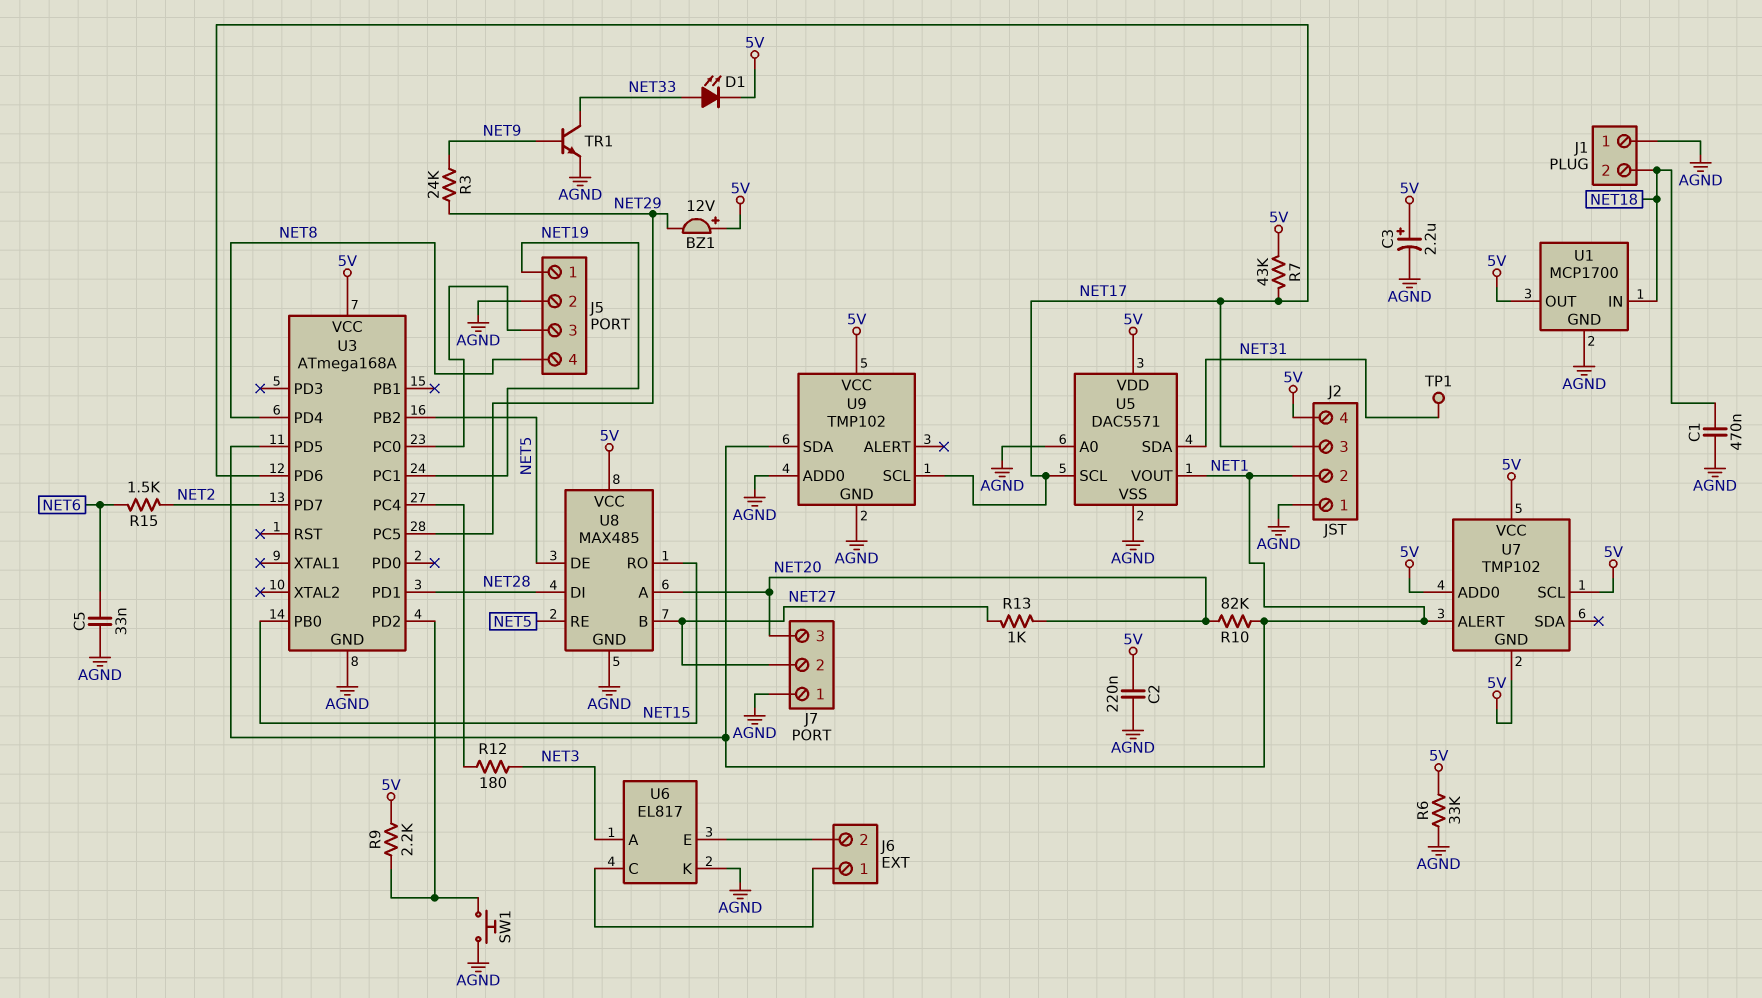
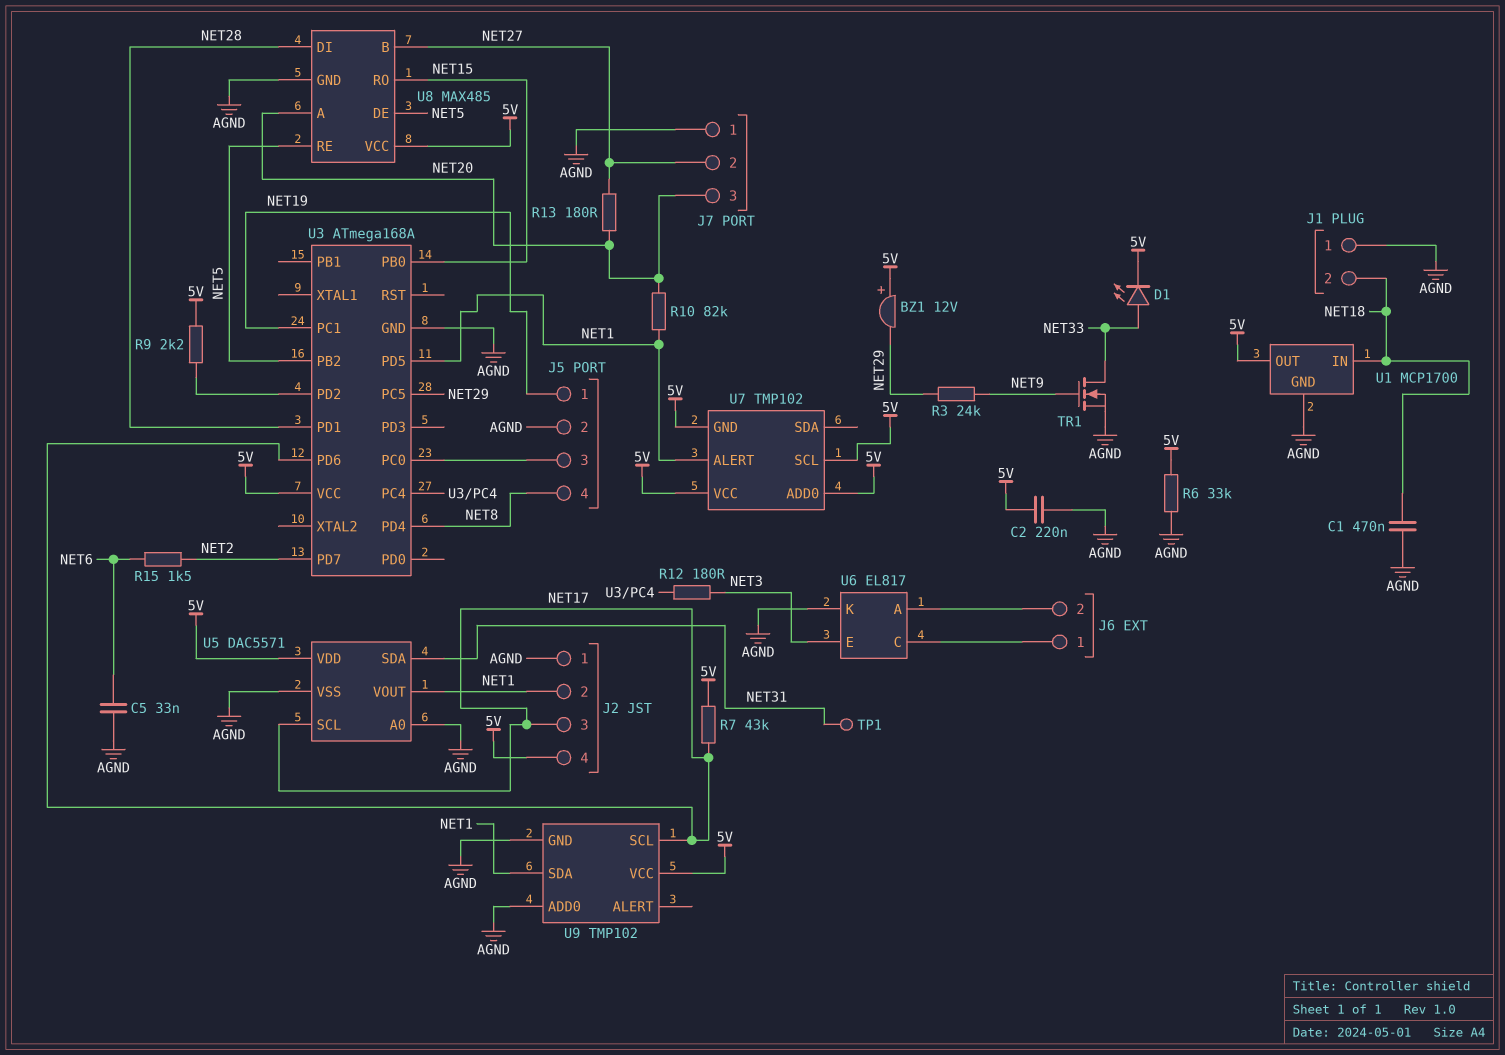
C3: 2.2uF (plus 5V, minus AGND) -> none
R13: 1k (NET20, NET27) -> 180 (NET20, NET27)
SW1: button (AGND, U3/PD2) -> none
TR1: NPN (B NET9, C NET33, E AGND) -> NMOS (G NET9, D NET33, S AGND)
U6 pin A: NET3 -> J6/2
U6 pin E: J6/2 -> NET3

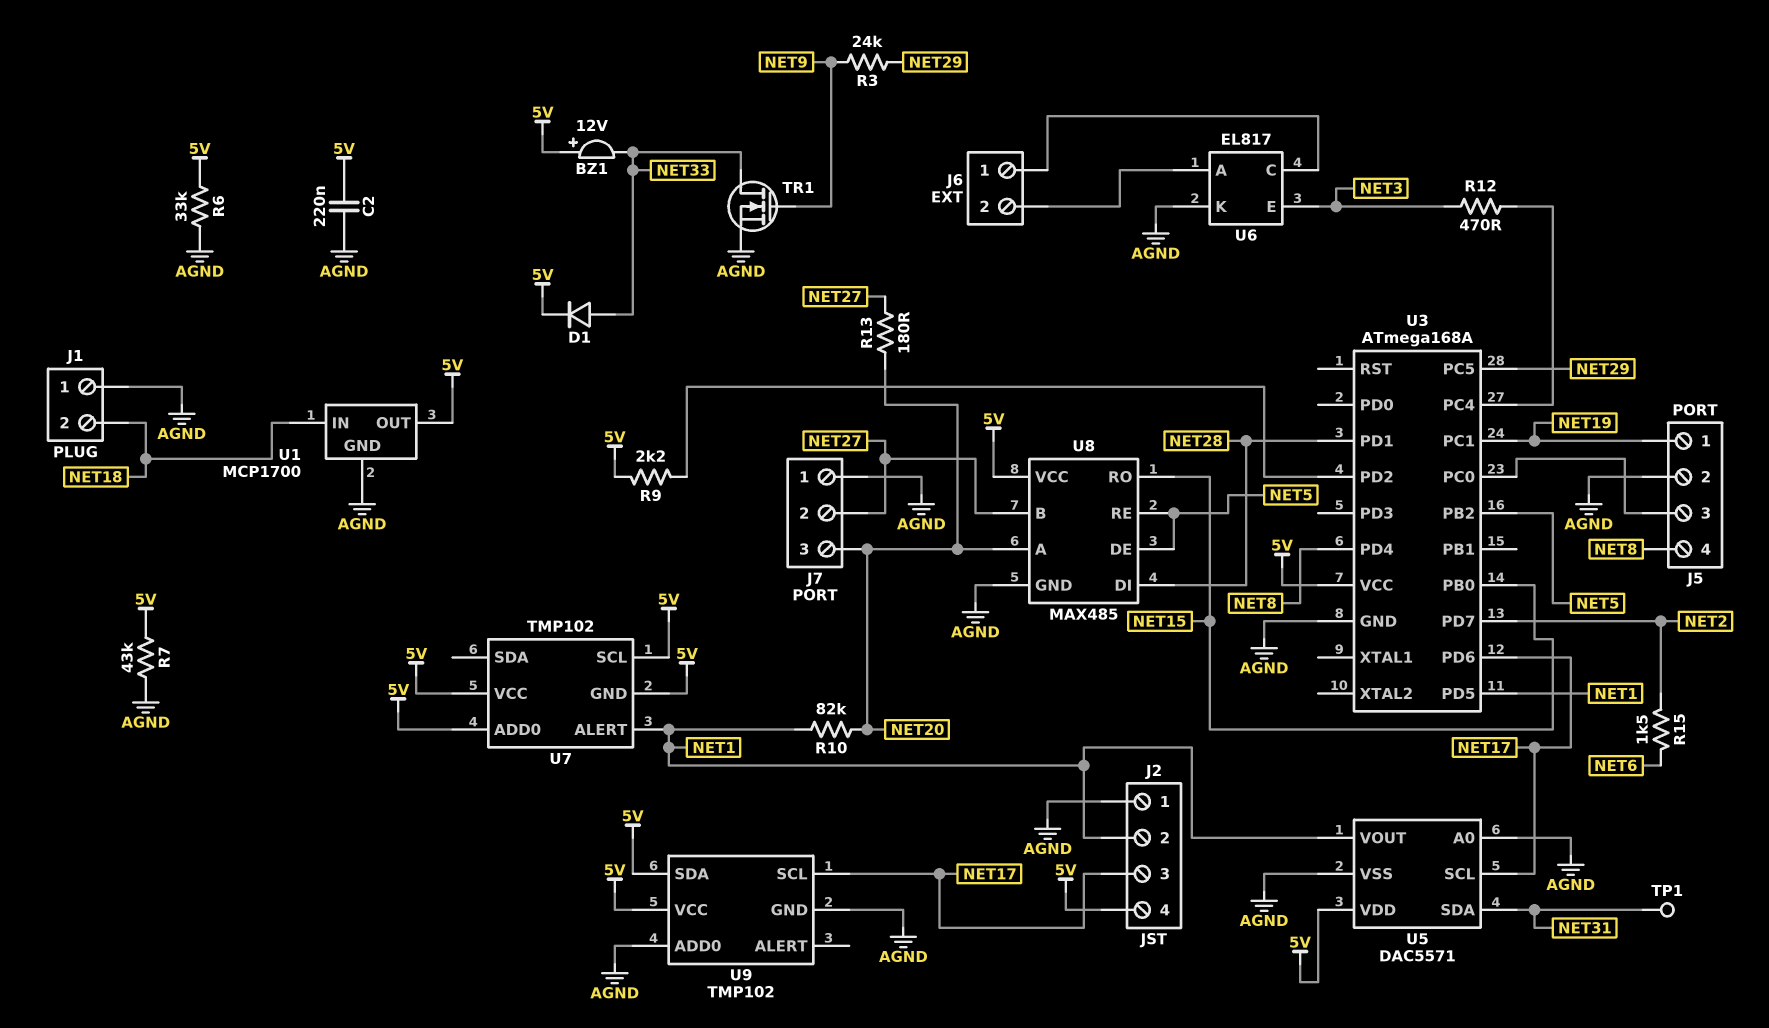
BZ1: buzzer 12V (plus 5V, minus NET29) -> buzzer 12V (plus 5V, minus NET33)
C1: 470nF (AGND, NET18) -> none
C5: 33nF (AGND, NET6) -> none
D1: LED (A NET33, K 5V) -> diode (A NET33, K 5V)
R7: 43k (5V, NET17) -> 43k (5V, AGND)
R12: 180 (NET3, U3/PC4) -> 470 (NET3, U3/PC4)
U9 pin SDA: NET1 -> 5V

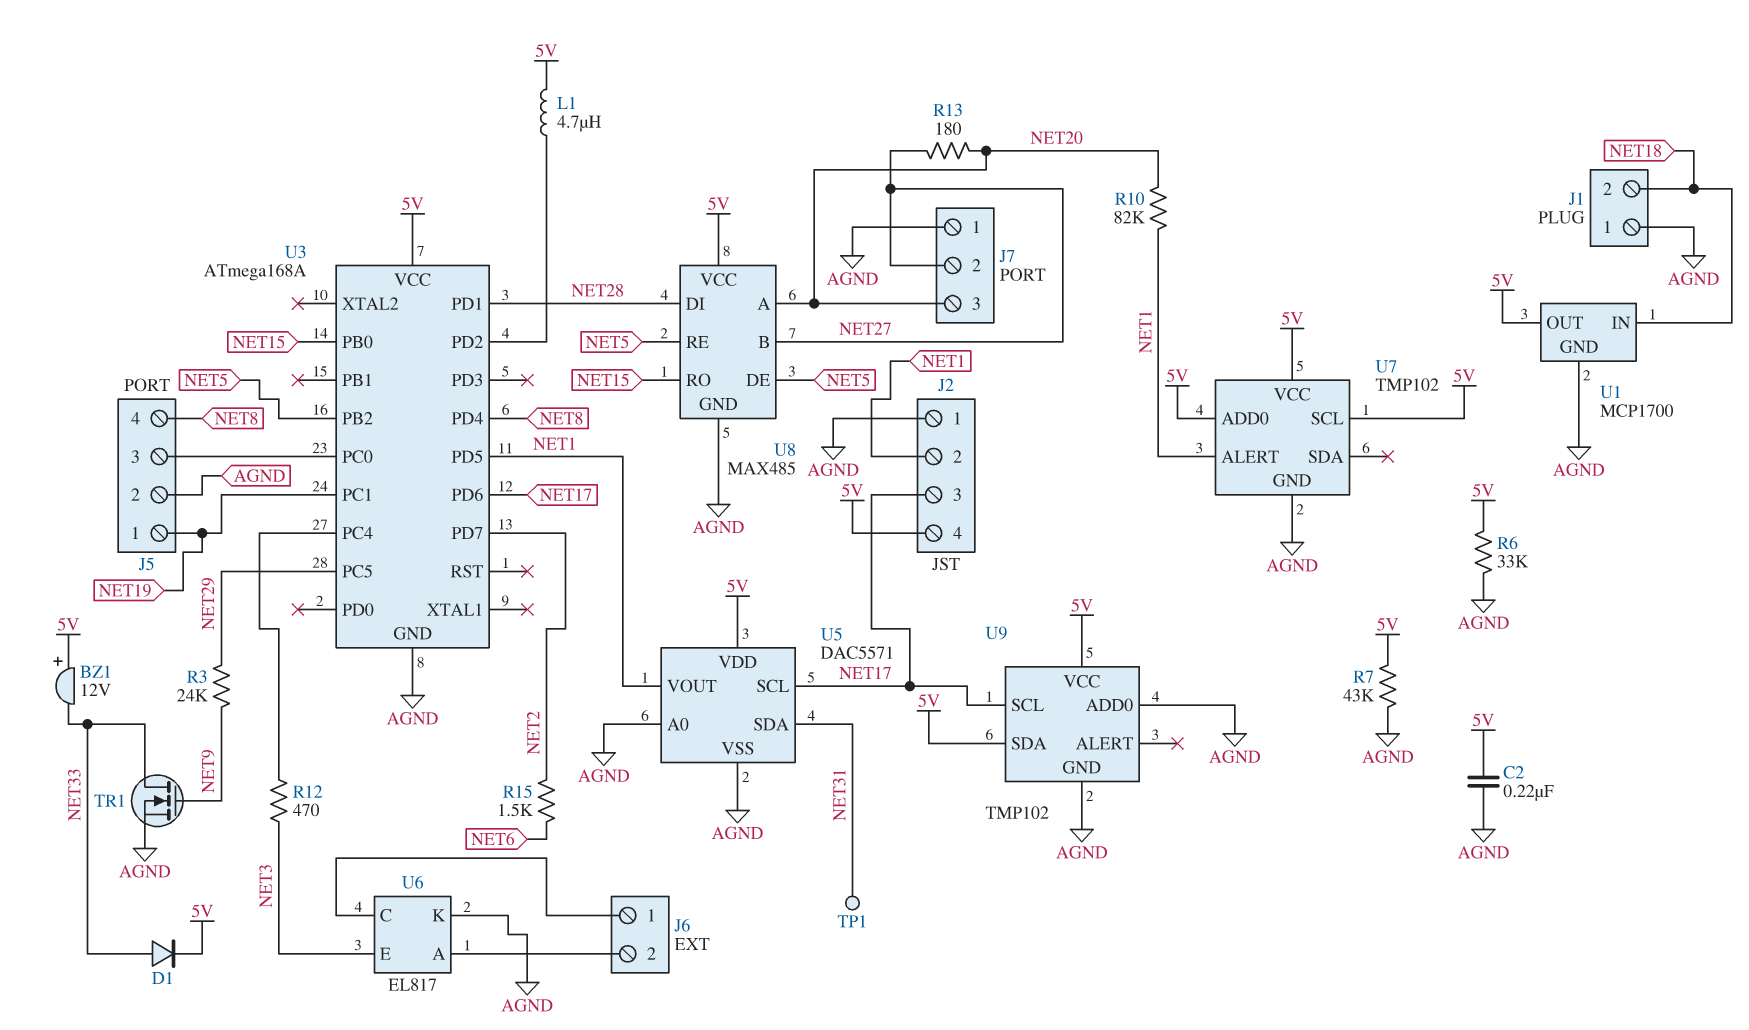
L1: none -> 4.7uH (5V, U3/PD2)
R9: 2.2k (5V, U3/PD2) -> none
U7 pin GND: 5V -> AGND

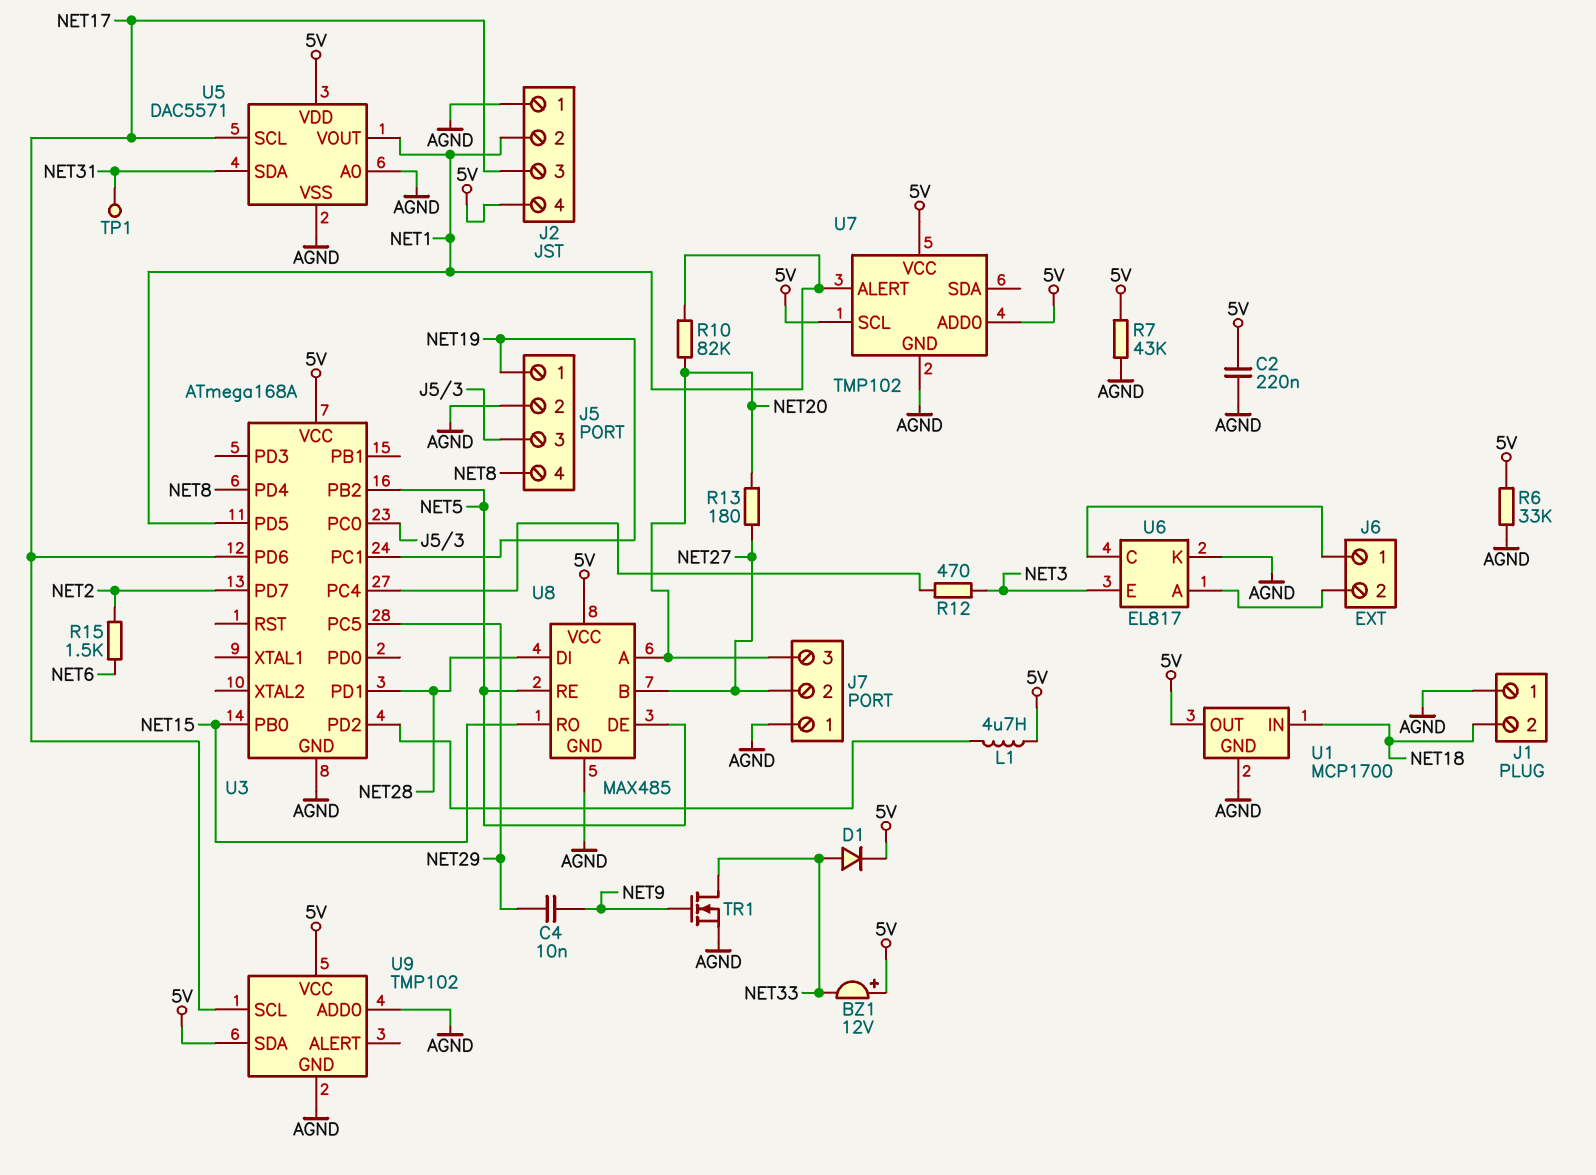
C4: none -> 10nF (NET9, NET29)
R3: 24k (NET9, NET29) -> none

